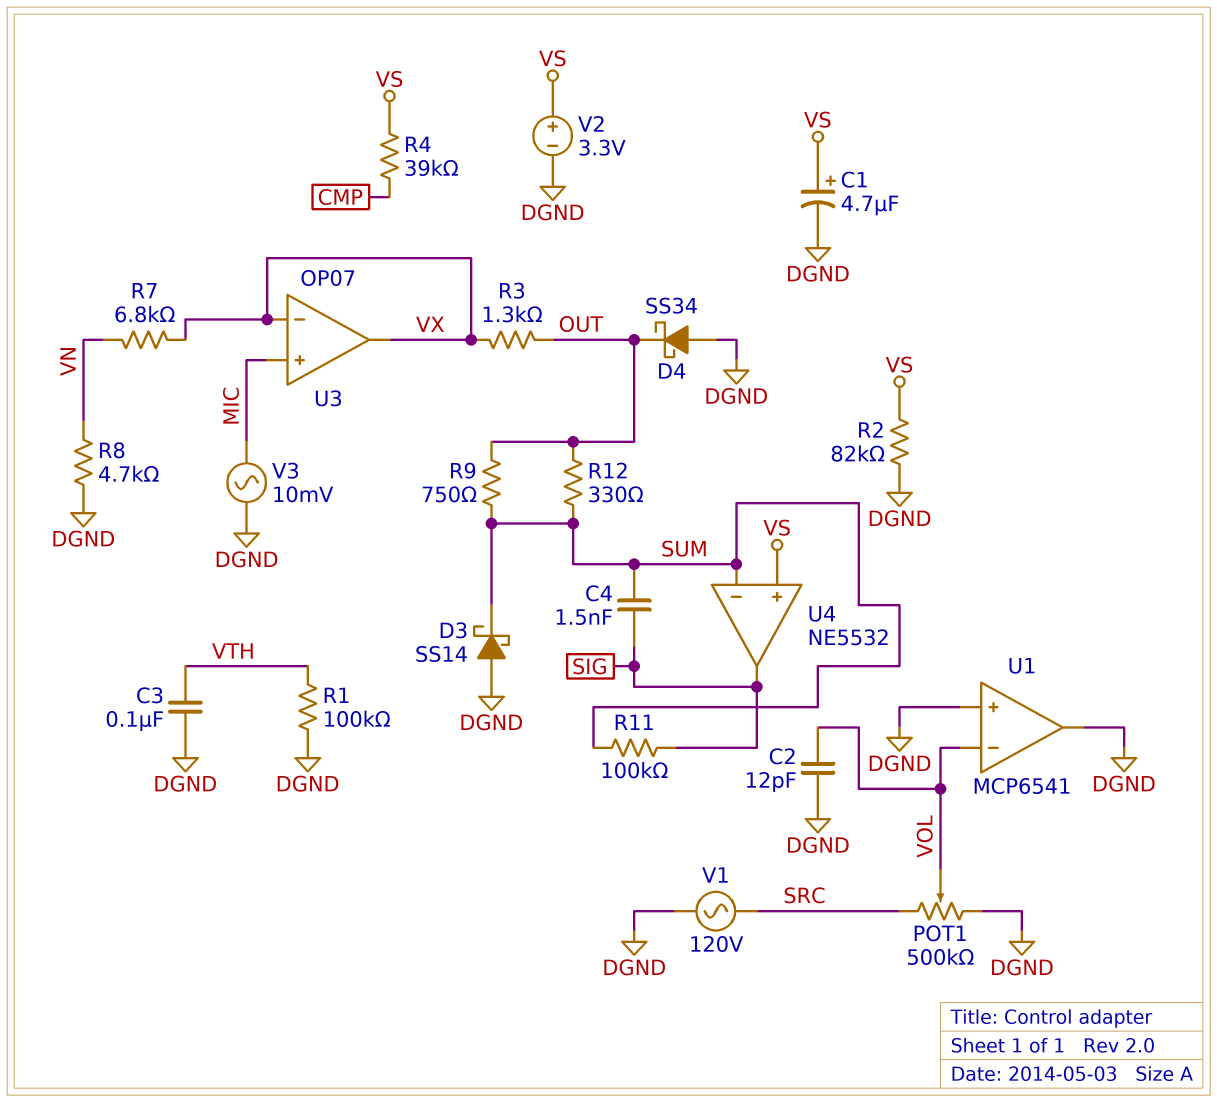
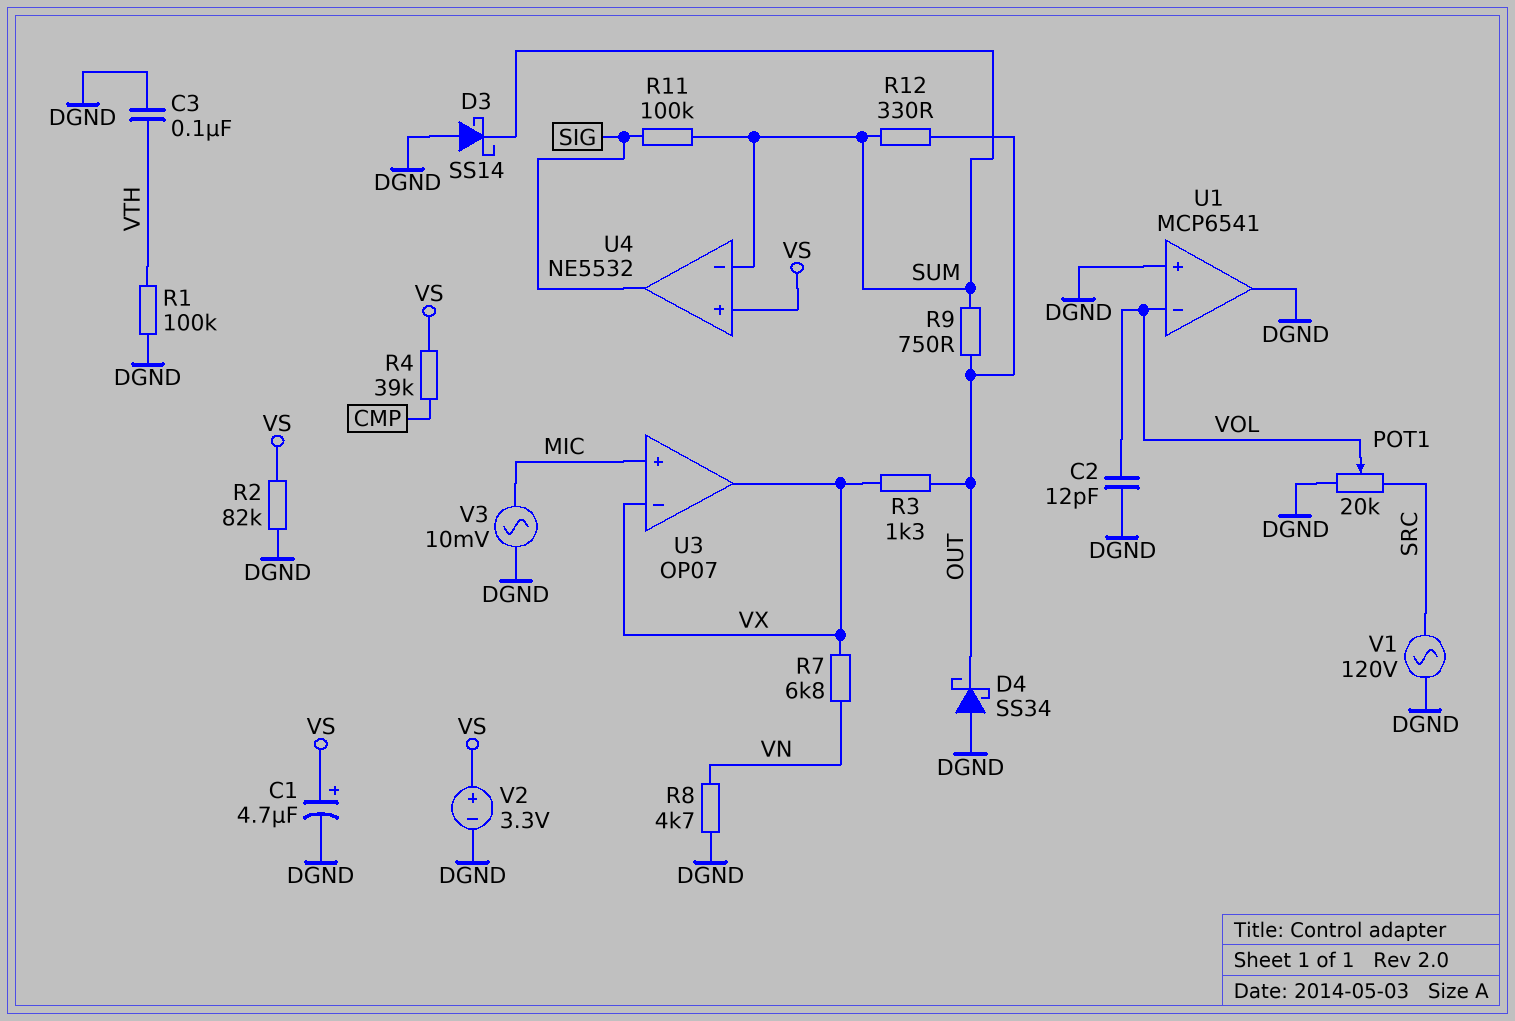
C4: 1.5nF (SIG, SUM) -> none
POT1: 500k (DGND, SRC, wiper VOL) -> 20k (DGND, SRC, wiper VOL)

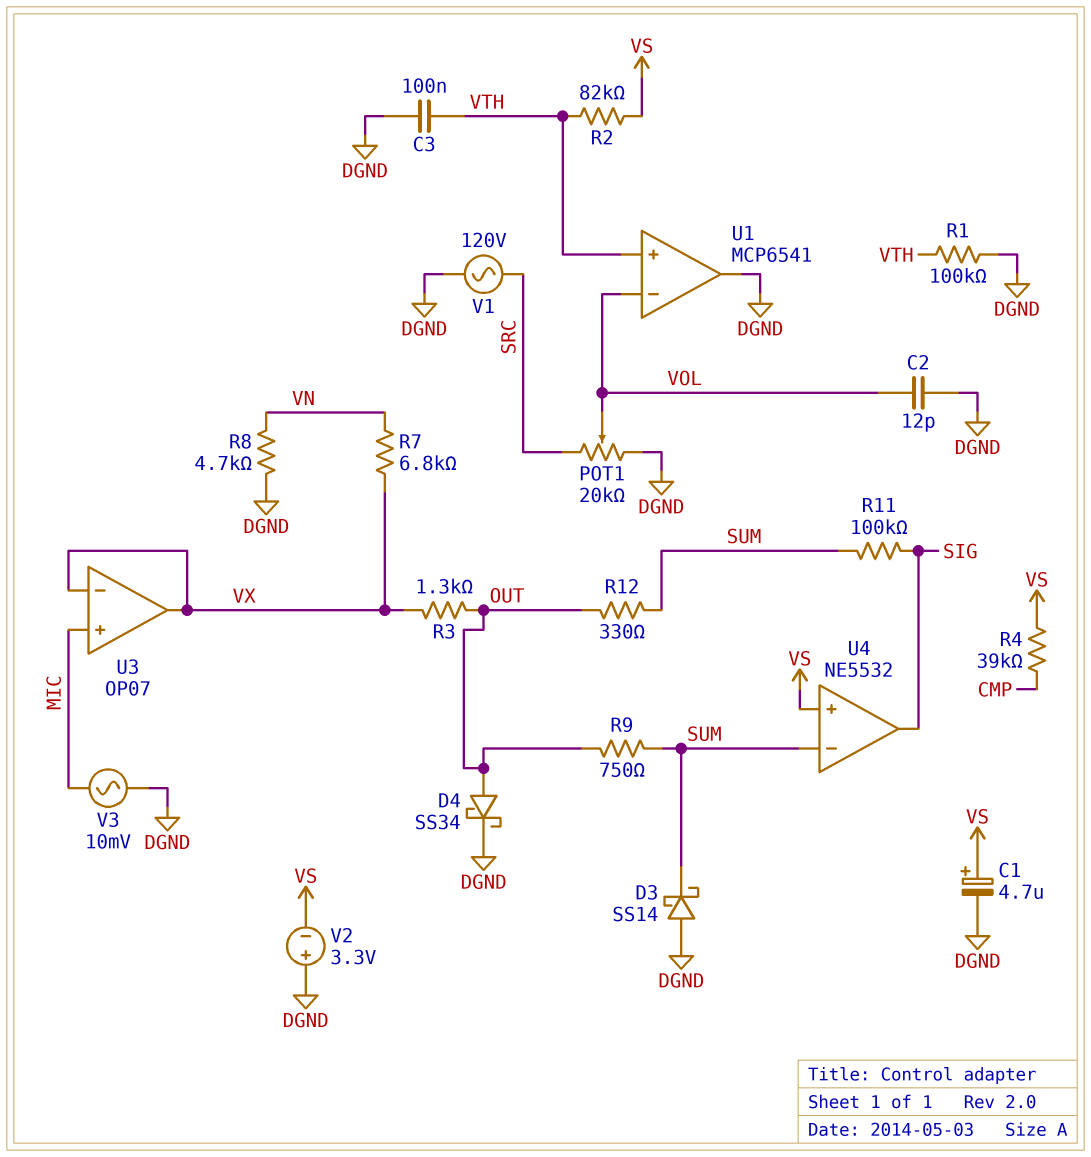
D4: schottky SS34 (A DGND, K OUT) -> schottky SS34 (A OUT, K DGND)
R2: 82k (DGND, VS) -> 82k (VS, VTH)
U1 pin in+: DGND -> VTH
V2: 3.3V (plus VS, minus DGND) -> 3.3V (plus DGND, minus VS)

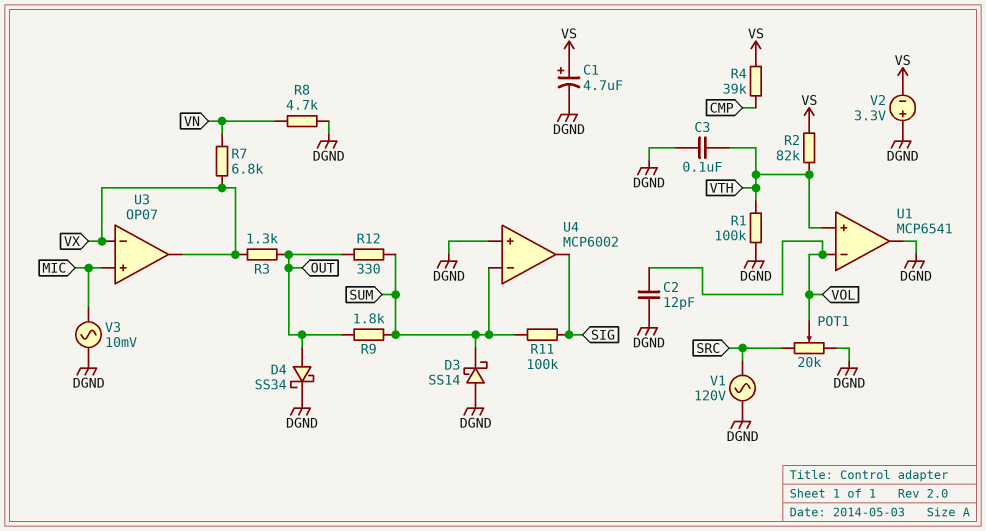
R9: 750 (OUT, SUM) -> 1.8k (OUT, SUM)
U4: NE5532 -> MCP6002
U4 pin in+: VS -> DGND

